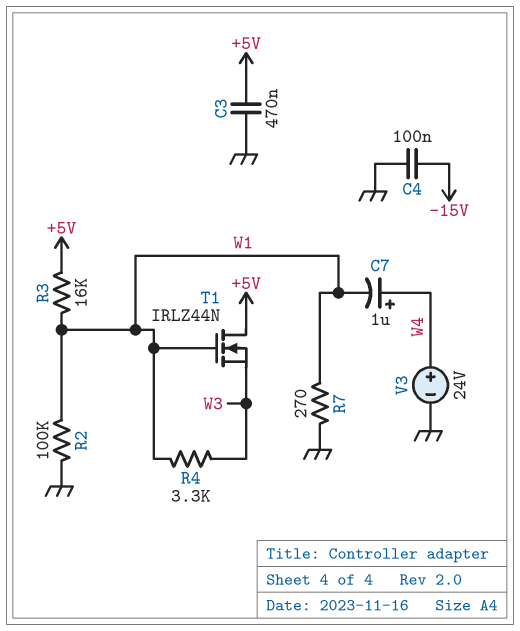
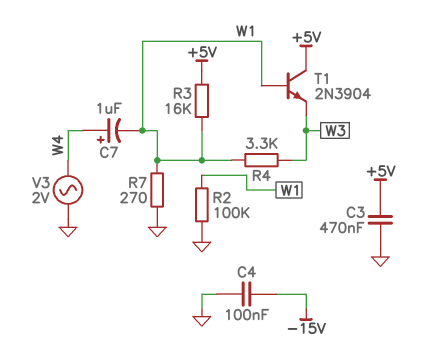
T1: NMOS IRLZ44N (G W1, D +5V, S W3) -> NPN 2N3904 (B W1, C +5V, E W3)
V3: 24V (plus W4, minus GND) -> AC 2V (GND, W4)

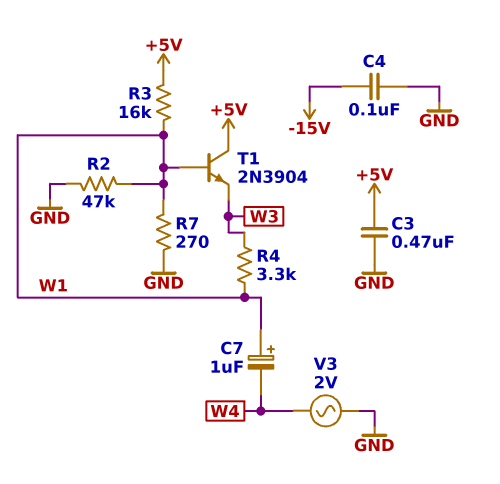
C7: 1uF (plus W4, minus W1) -> 1uF (plus W1, minus W4)
R2: 100k (GND, W1) -> 47k (GND, W1)

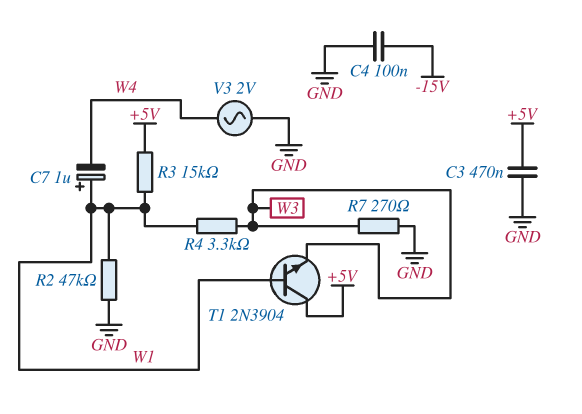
R3: 16k (+5V, W1) -> 15k (+5V, W1)
R7: 270 (GND, W1) -> 270 (GND, W3)

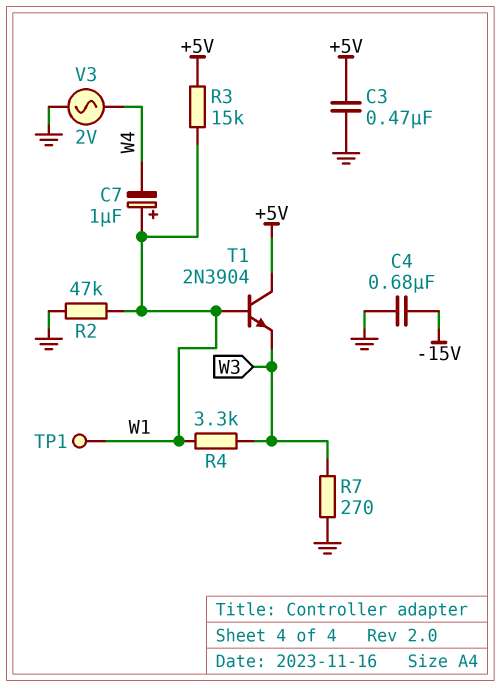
C4: 100nF (-15V, GND) -> 680nF (-15V, GND)
TP1: none -> test point (W1)

